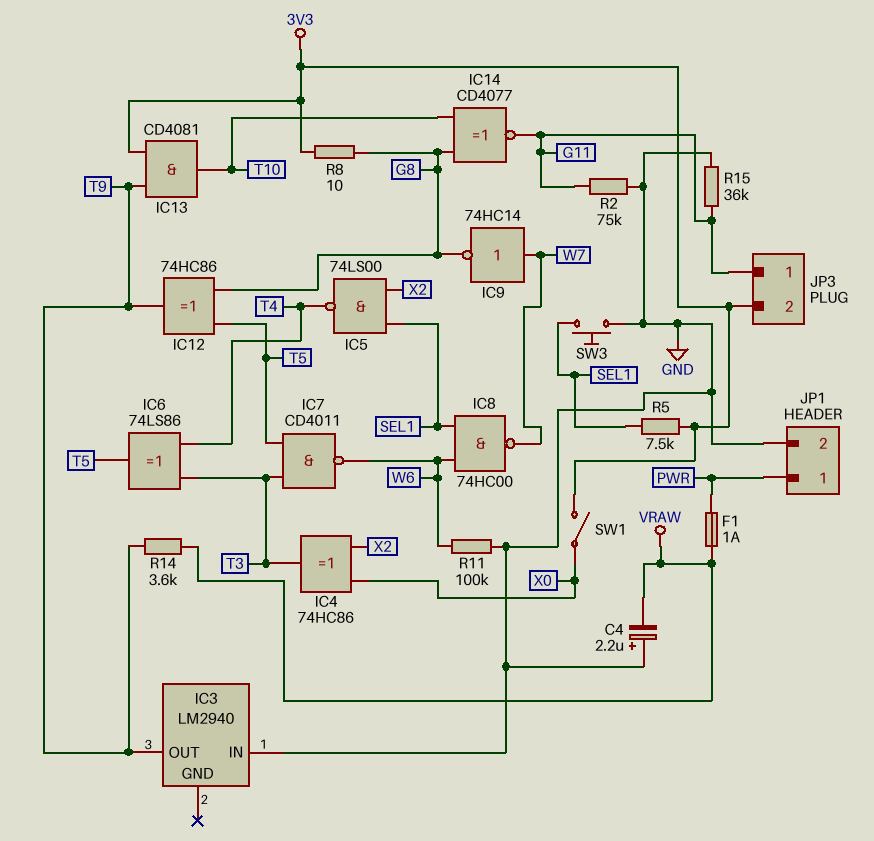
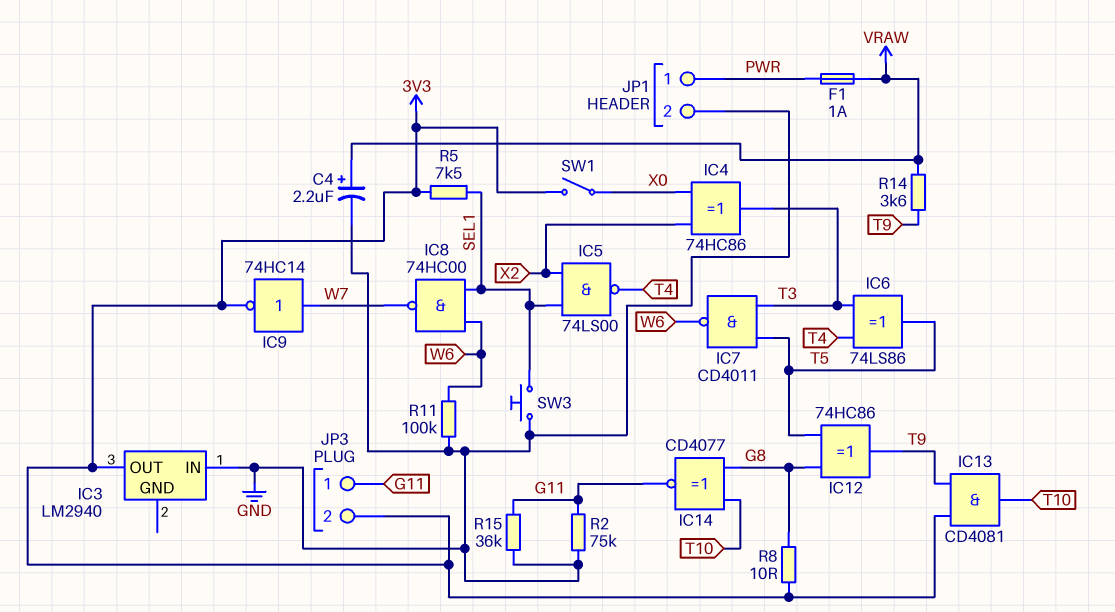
C4: 2.2uF (plus GND, minus VRAW) -> 2.2uF (plus VRAW, minus GND)
IC3 pin OUT: T9 -> 3V3
IC9: NOT 74HC14 (in W7, out G8) -> NOT 74HC14 (in W7, out 3V3)

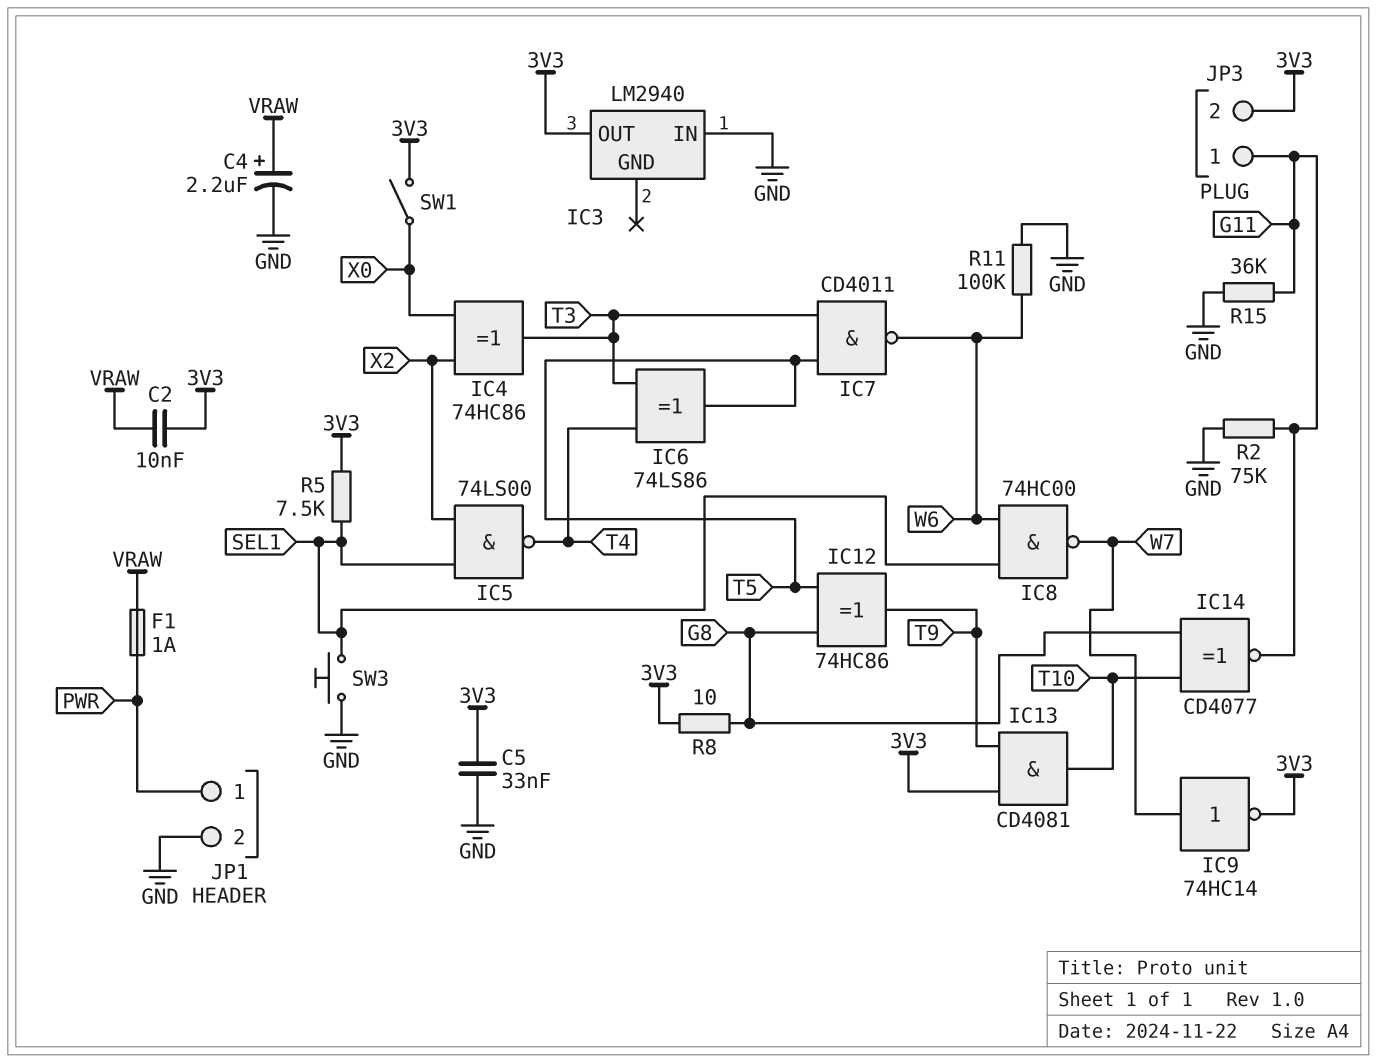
C2: none -> 10nF (3V3, VRAW)
C5: none -> 33nF (3V3, GND)
R14: 3.6k (T9, VRAW) -> none

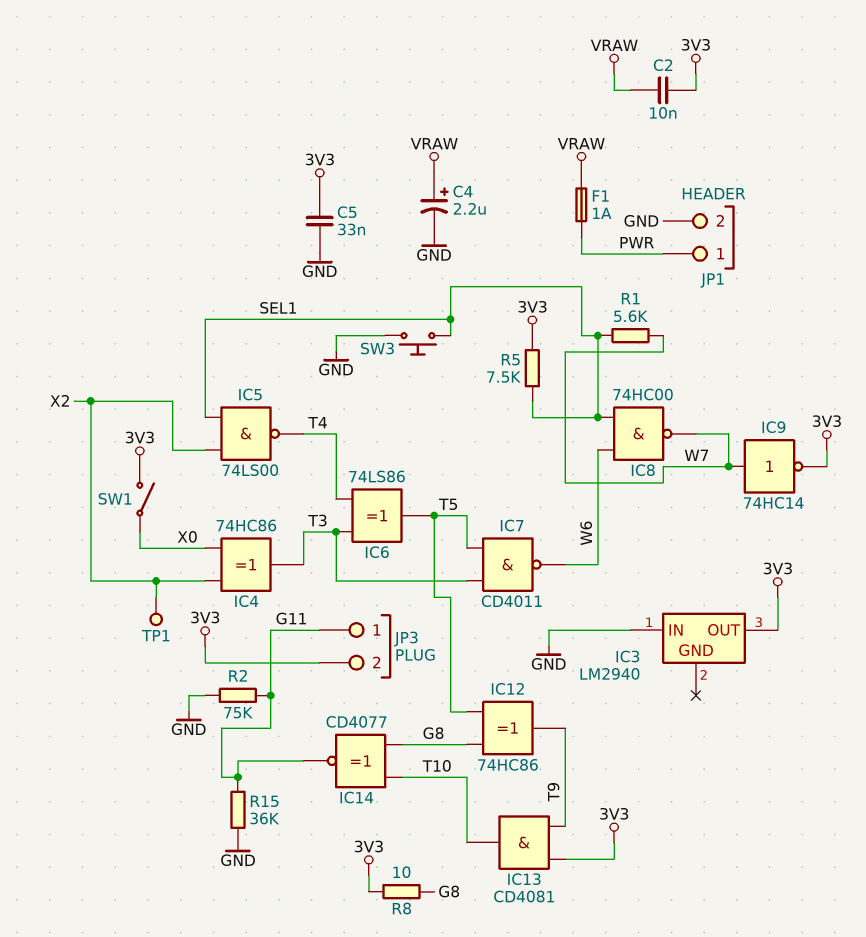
R1: none -> 5.6k (SEL1, W7)
R11: 100k (GND, W6) -> none
TP1: none -> test point (X2)

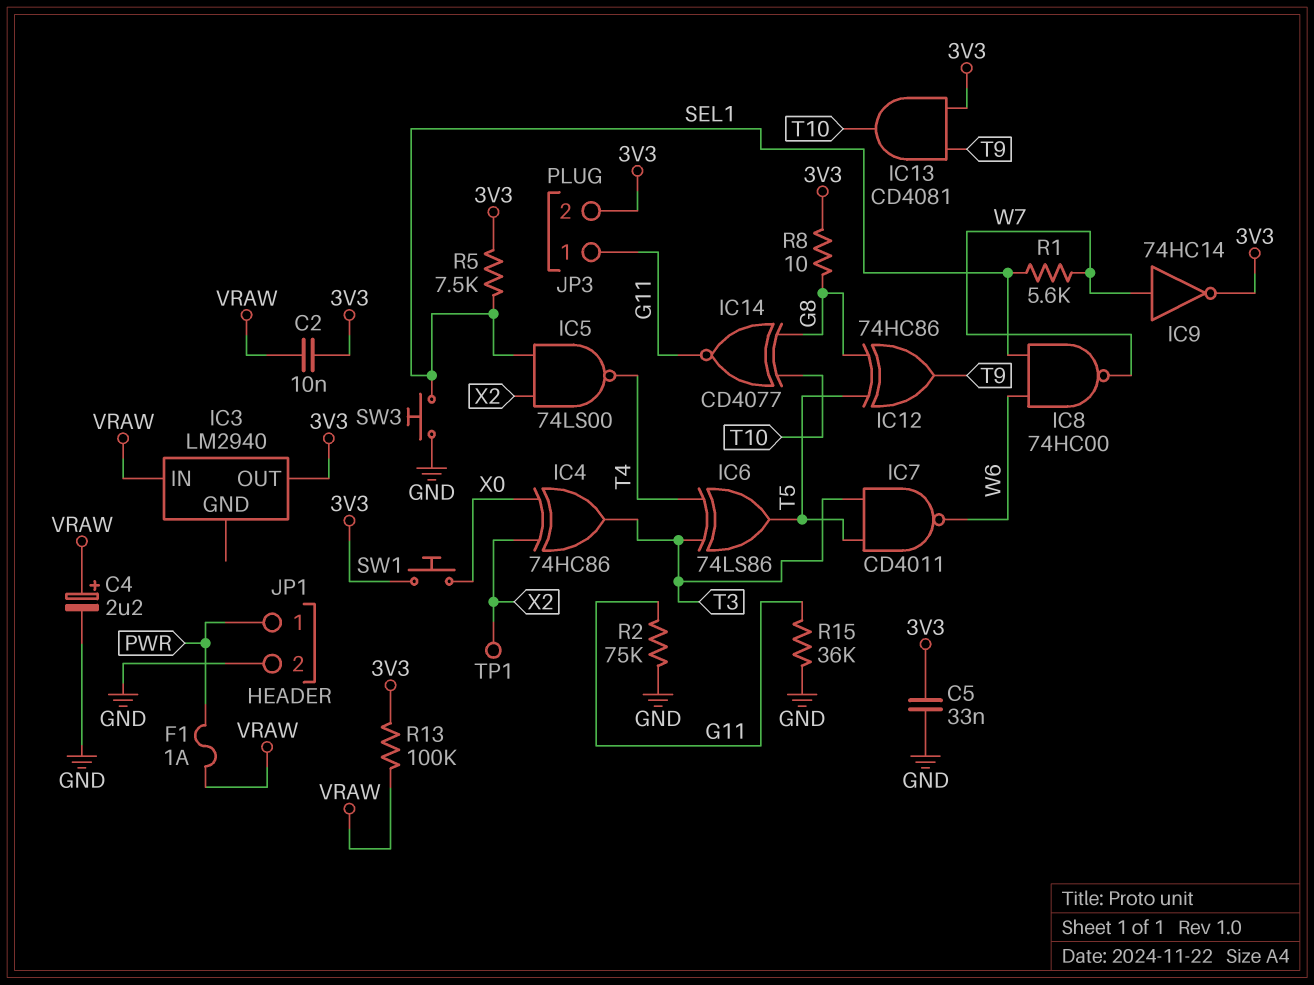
IC3 pin IN: GND -> VRAW
R13: none -> 100k (3V3, VRAW)
SW1: switch (3V3, X0) -> button (3V3, X0)

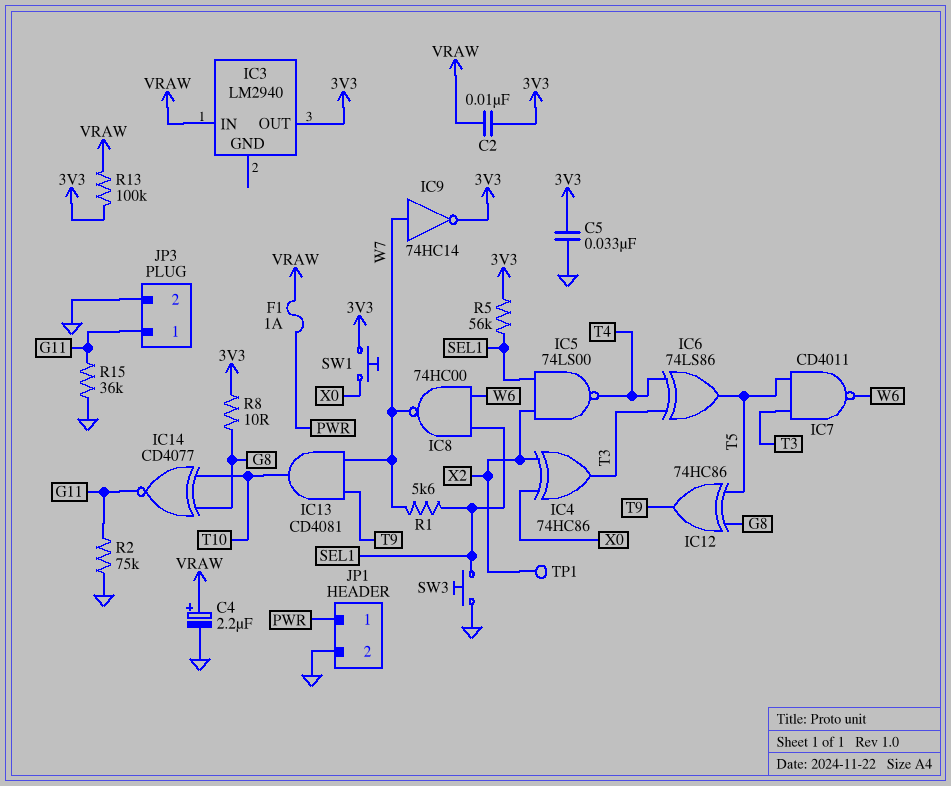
IC13: AND CD4081 (in 3V3, in T9, out T10) -> AND CD4081 (in T9, in W7, out T10)
JP3 pin 2: 3V3 -> GND
R5: 7.5k (3V3, SEL1) -> 56k (3V3, SEL1)

